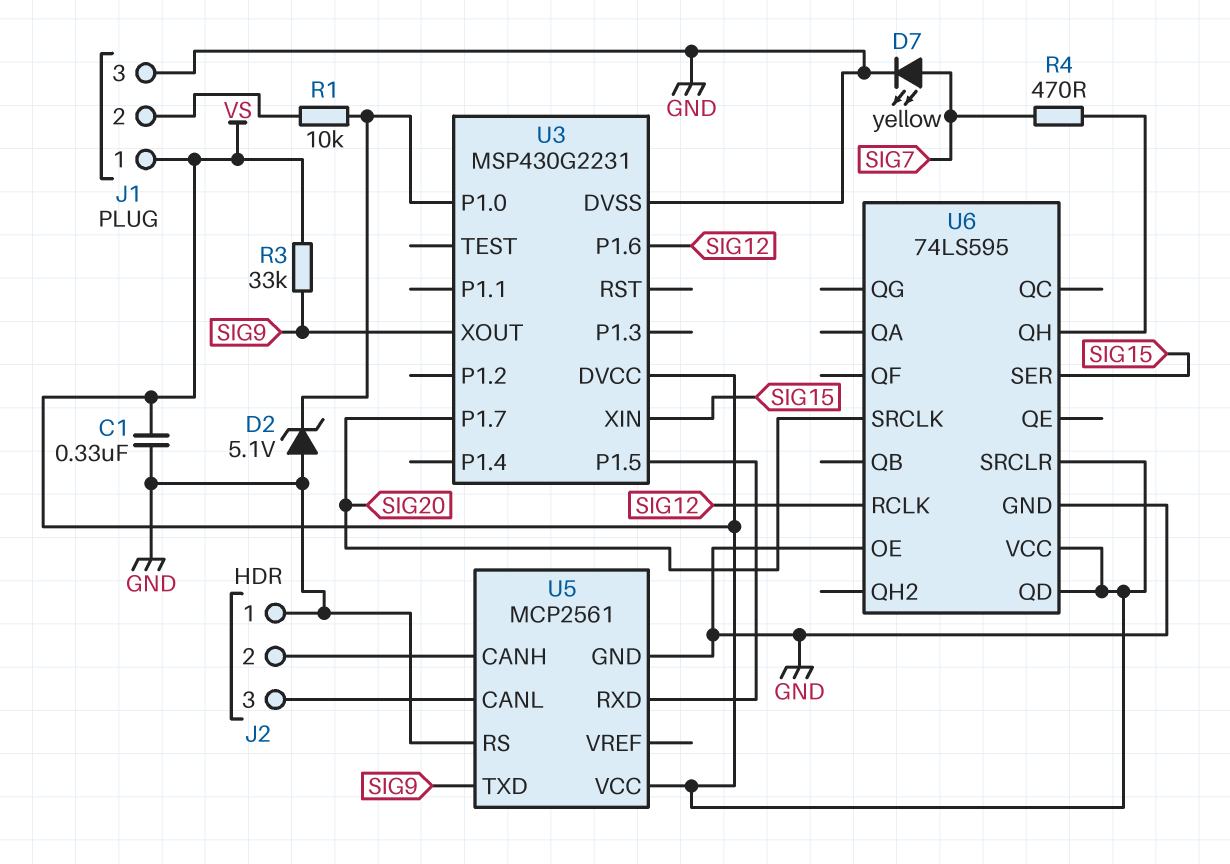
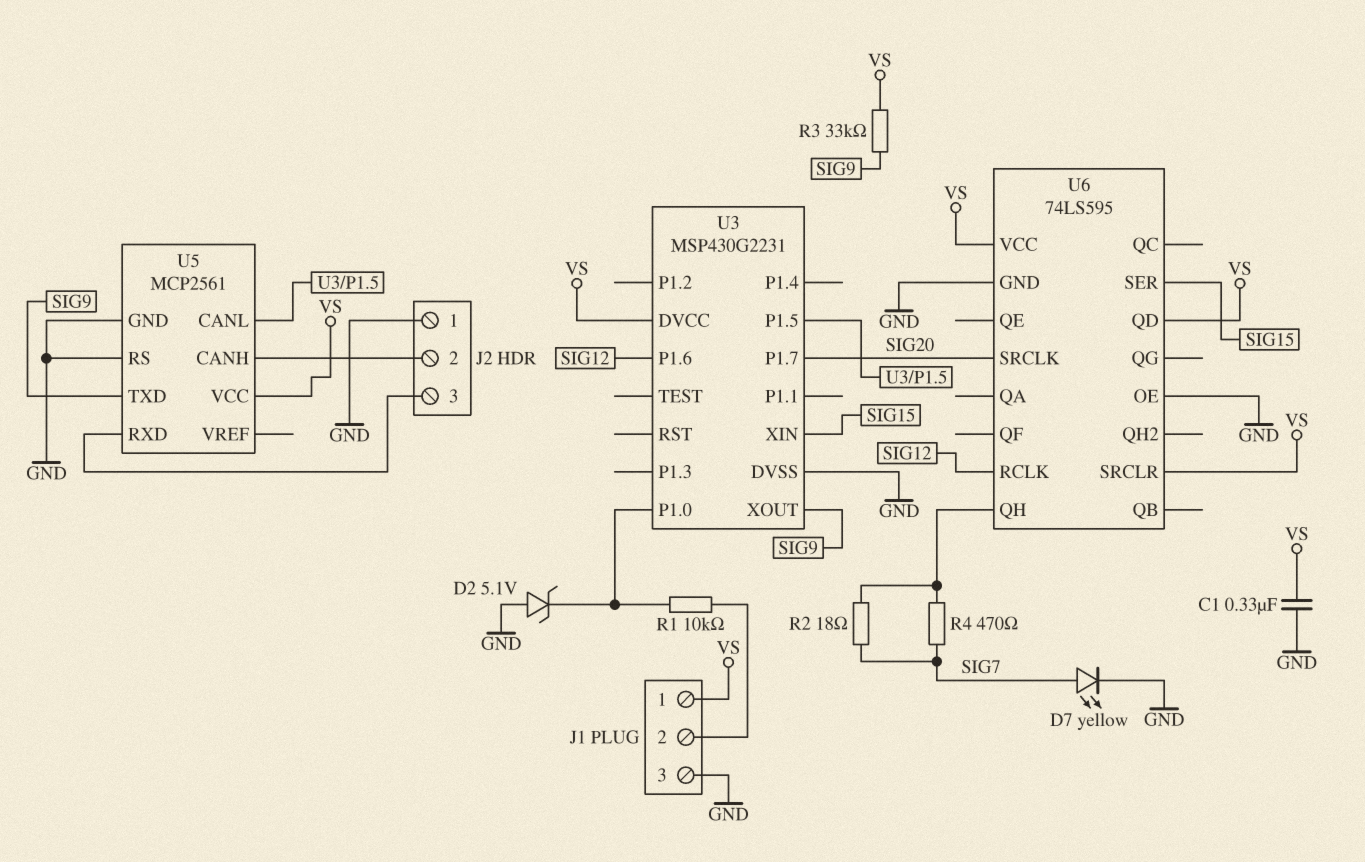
R2: none -> 18 (SIG7, U6/QH)
U5 pin CANL: J2/3 -> U3/P1.5
U5 pin RXD: U3/P1.5 -> J2/3

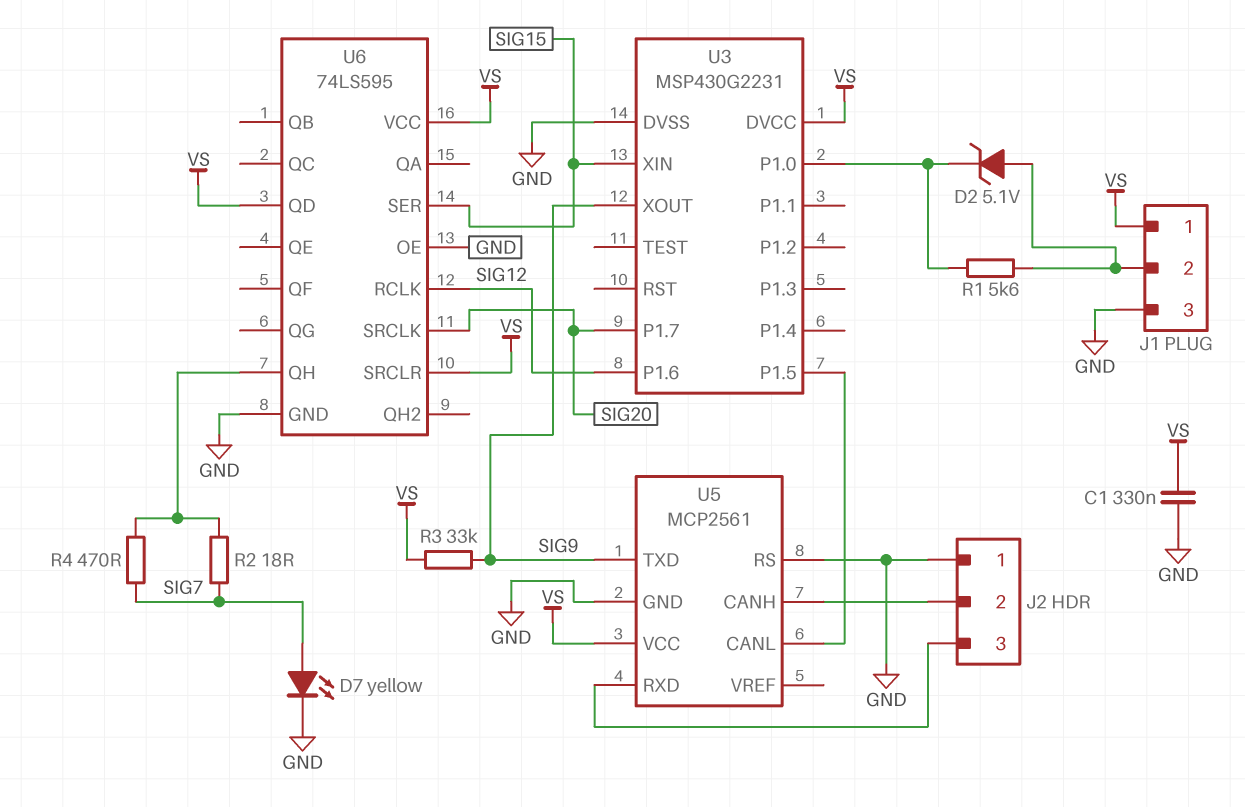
D2: zener 5.1V (A GND, K U3/P1.0) -> zener 5.1V (A J1/2, K U3/P1.0)
R1: 10k (J1/2, U3/P1.0) -> 5.6k (J1/2, U3/P1.0)

